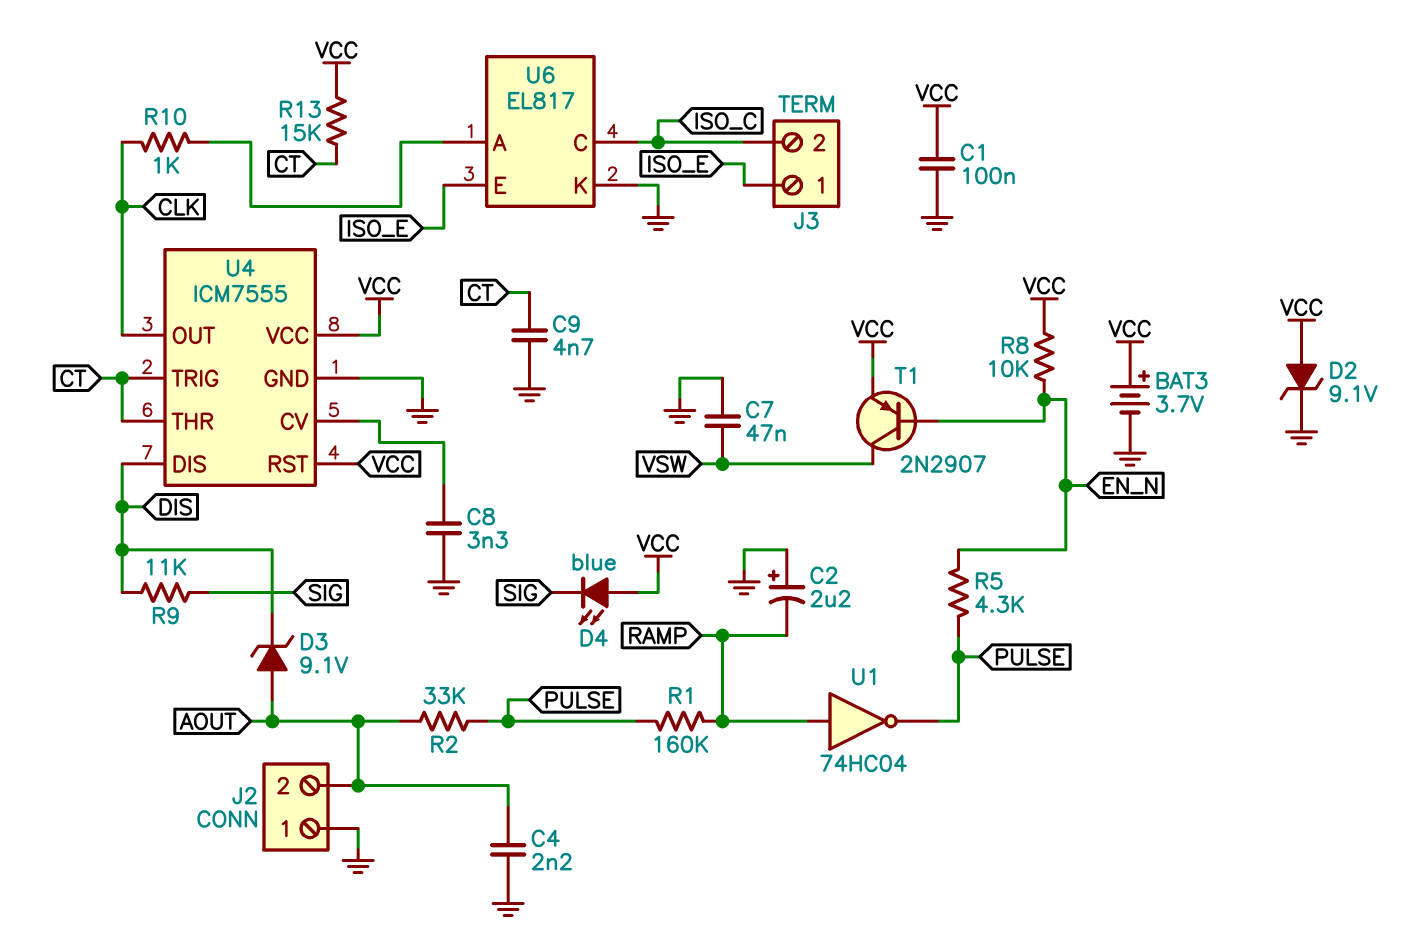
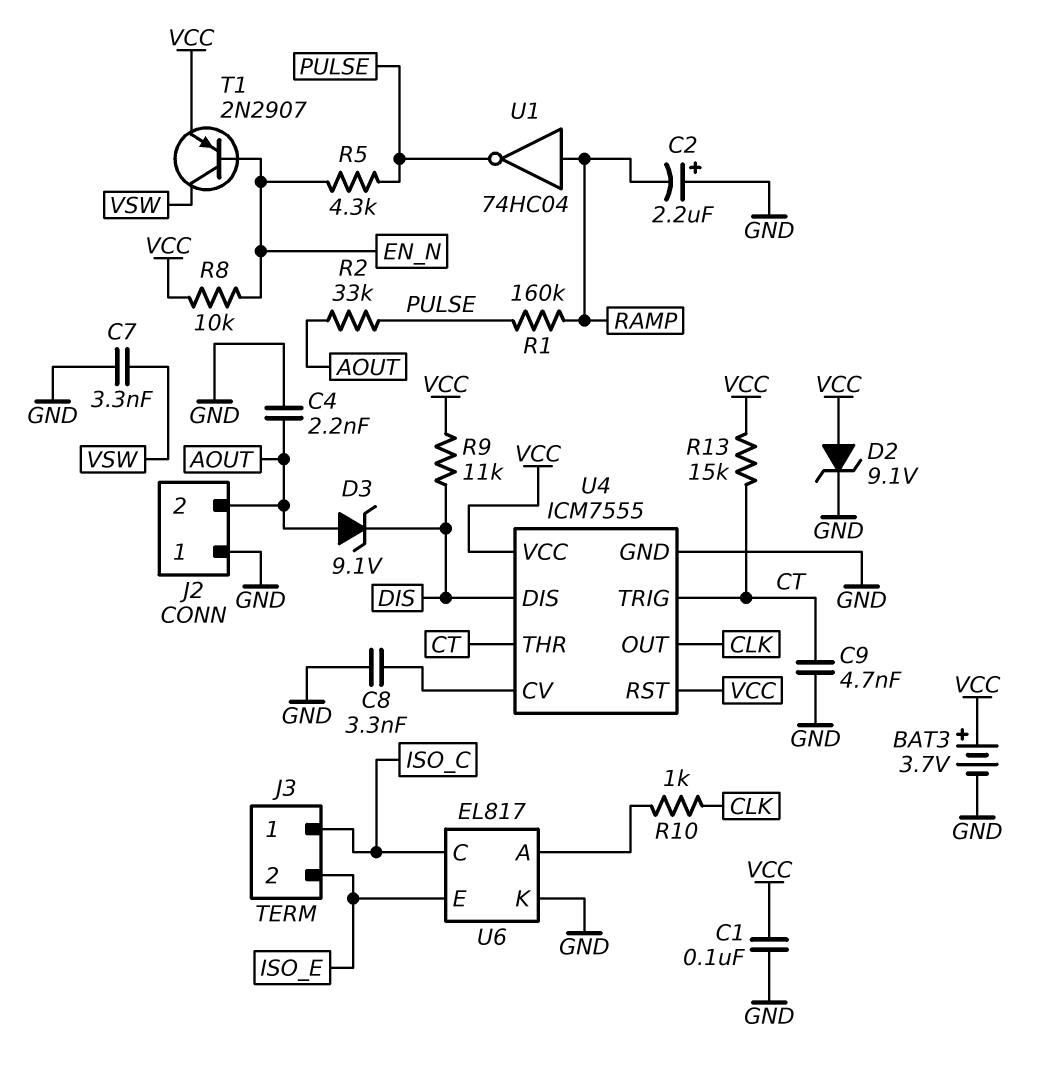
C7: 47nF (GND, VSW) -> 3.3nF (GND, VSW)
D4: LED blue (A VCC, K SIG) -> none
J3 pin 1: ISO_E -> ISO_C
J3 pin 2: ISO_C -> ISO_E
R9: 11k (DIS, SIG) -> 11k (DIS, VCC)

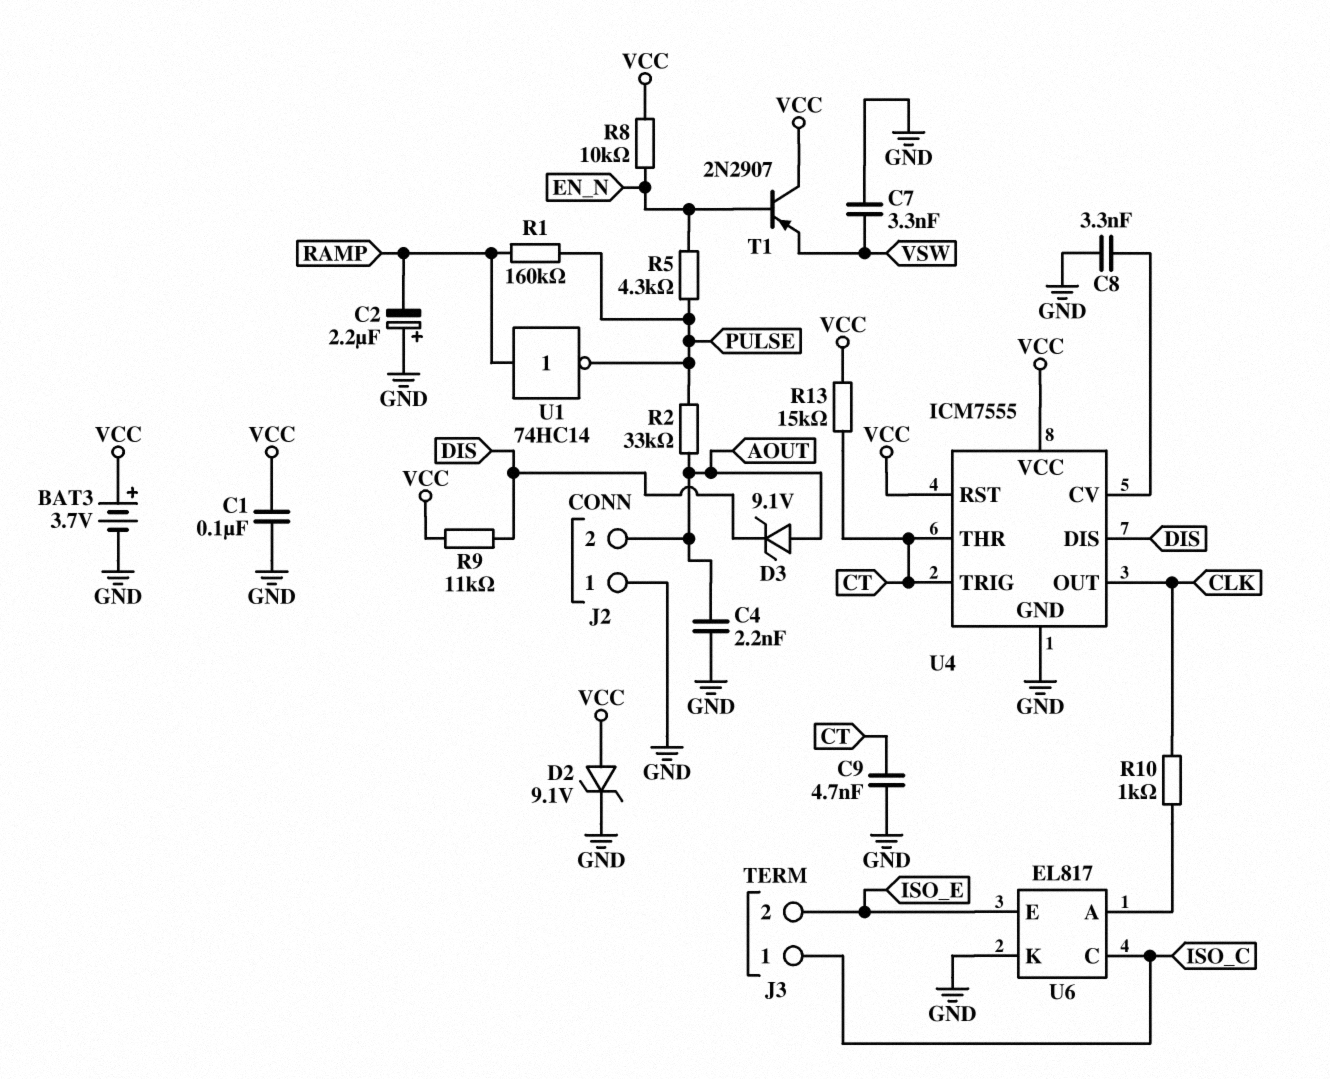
T1: PNP 2N2907 (B EN_N, C VSW, E VCC) -> PNP 2N2907 (B EN_N, C VCC, E VSW)
U1: NOT 74HC04 (in RAMP, out PULSE) -> NOT 74HC14 (in RAMP, out PULSE)

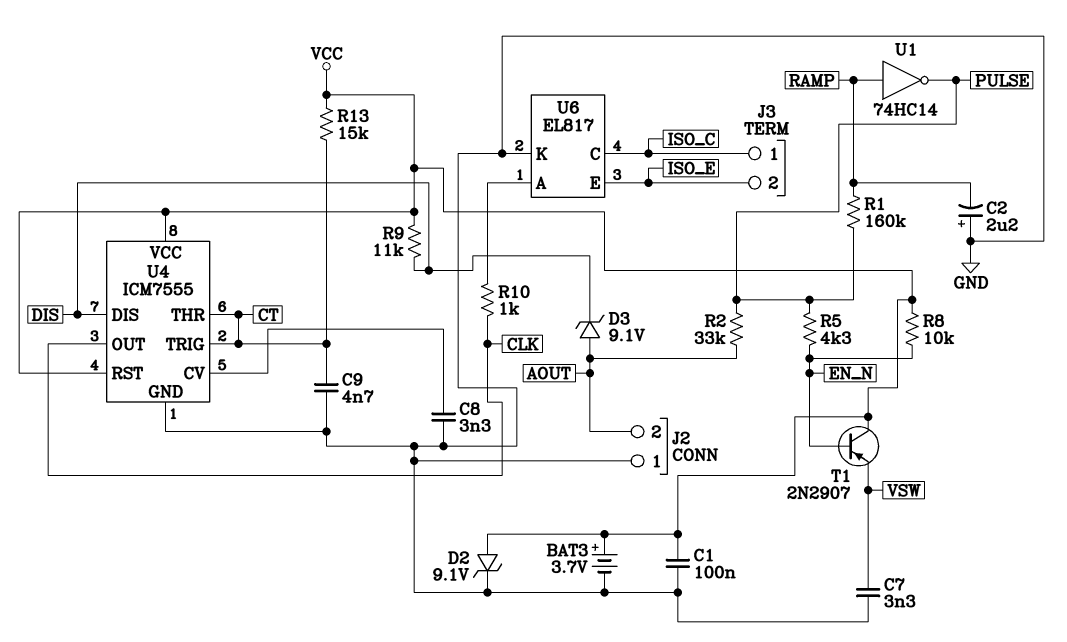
C4: 2.2nF (AOUT, GND) -> none

